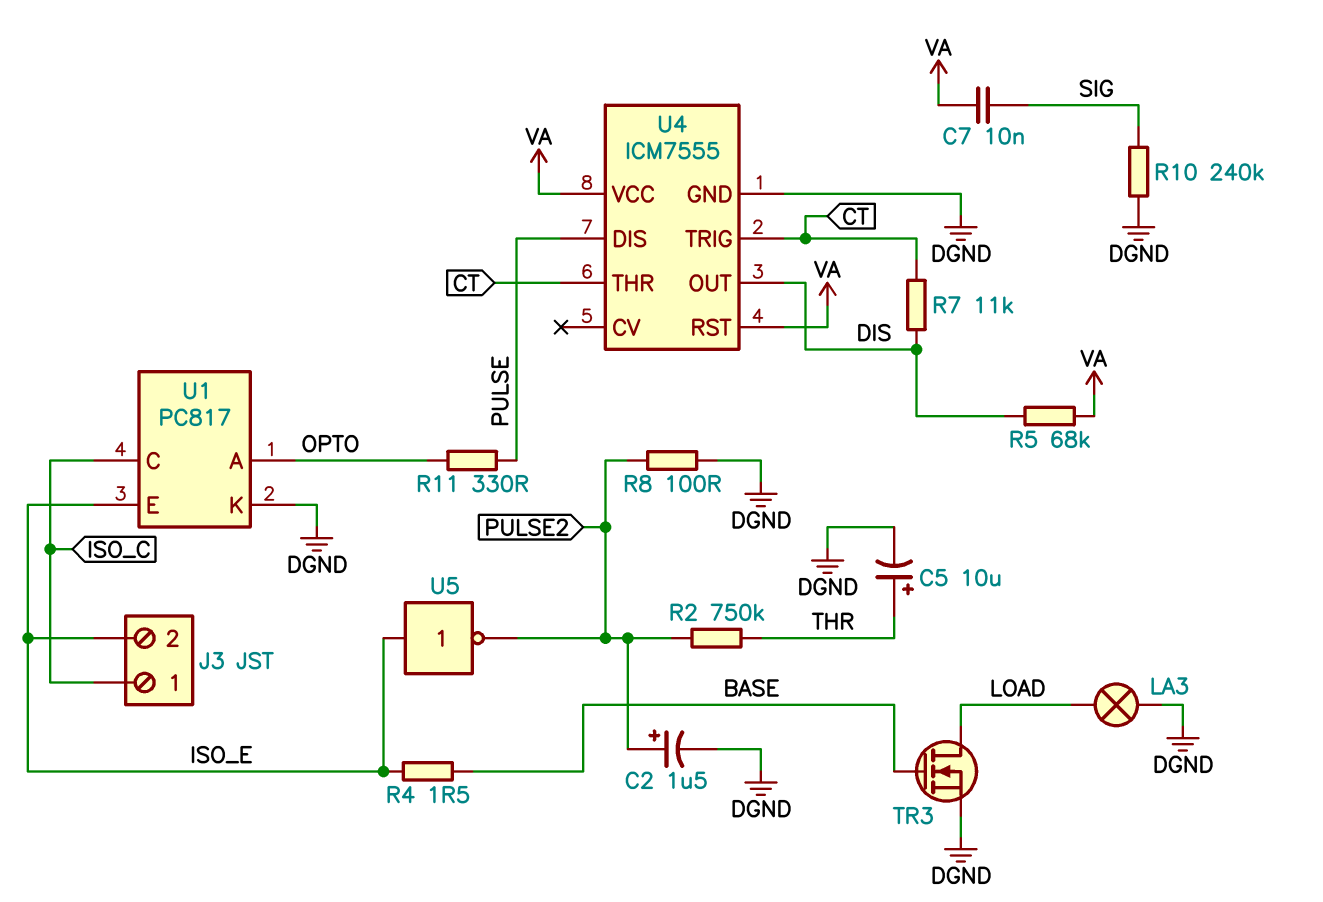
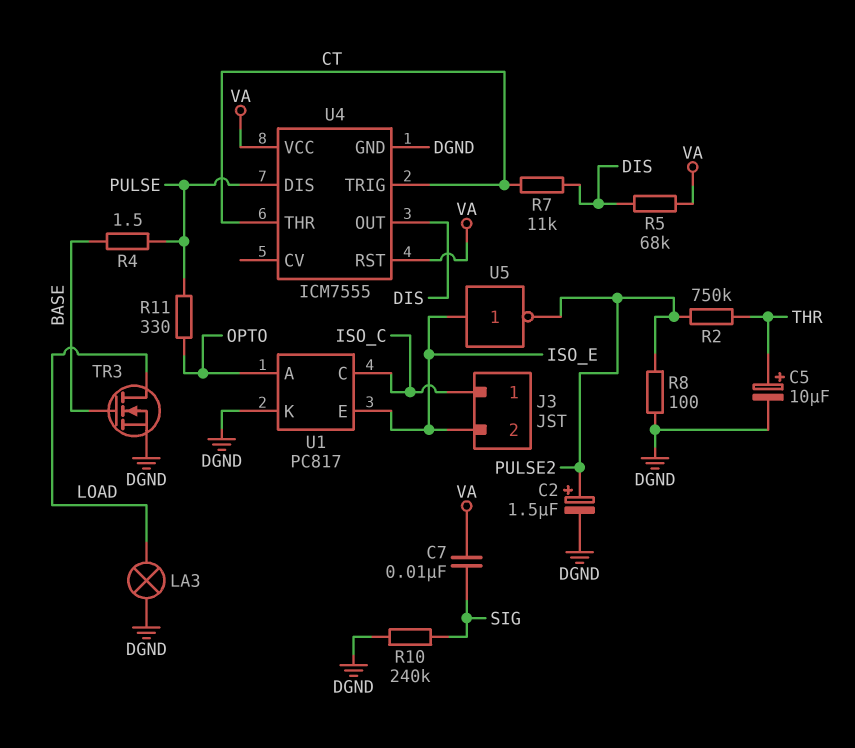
R4: 1.5 (BASE, ISO_E) -> 1.5 (BASE, PULSE)

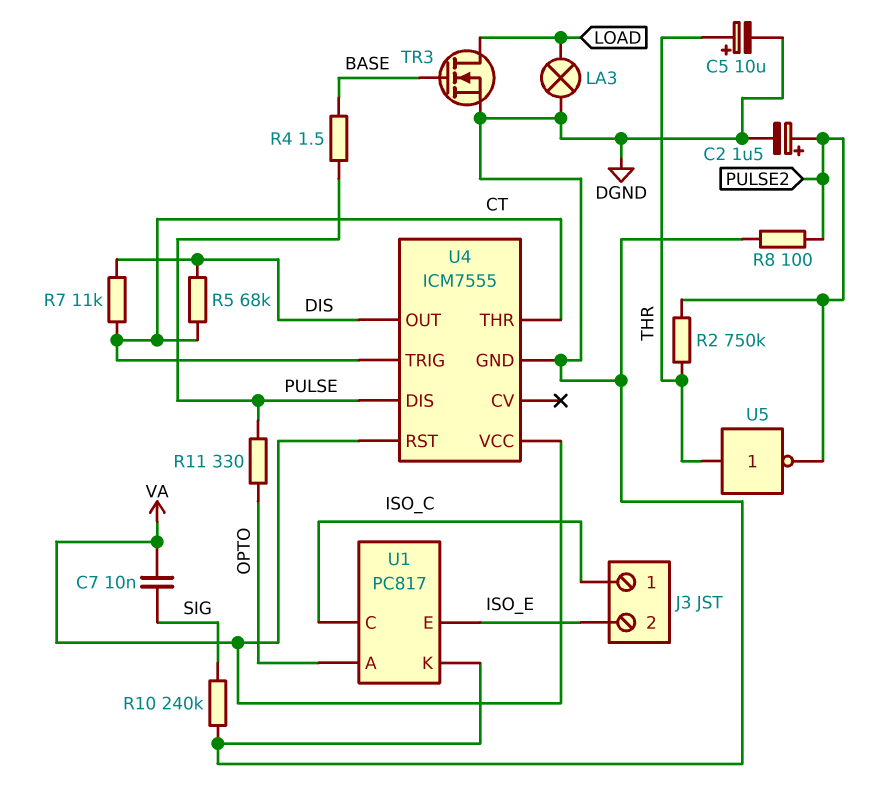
R5: 68k (DIS, VA) -> 68k (CT, DIS)
U5: NOT (in ISO_E, out PULSE2) -> NOT (in THR, out PULSE2)

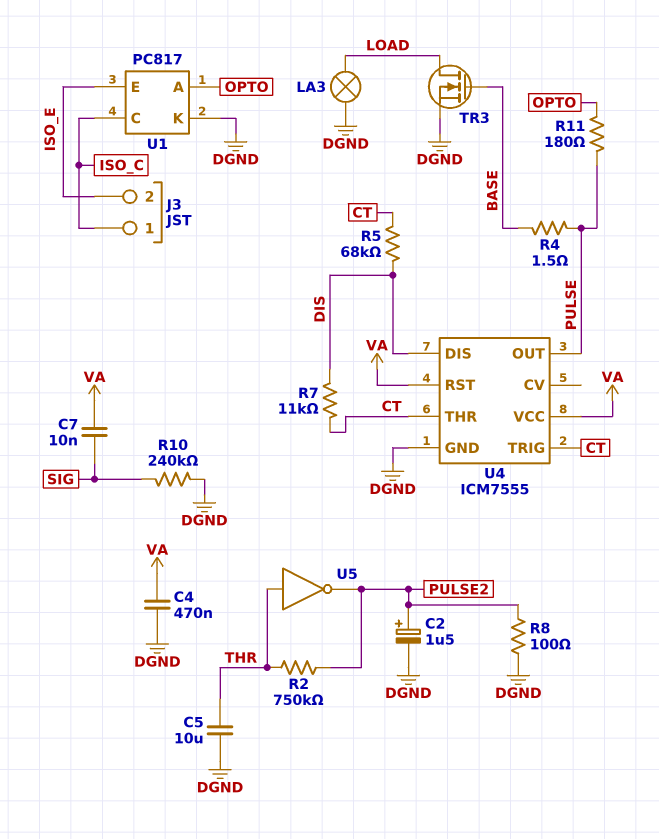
C4: none -> 470nF (DGND, VA)
C5: 10uF (plus THR, minus DGND) -> 10uF (DGND, THR)
R11: 330 (OPTO, PULSE) -> 180 (OPTO, PULSE)
U4 pin DIS: PULSE -> DIS
U4 pin OUT: DIS -> PULSE

